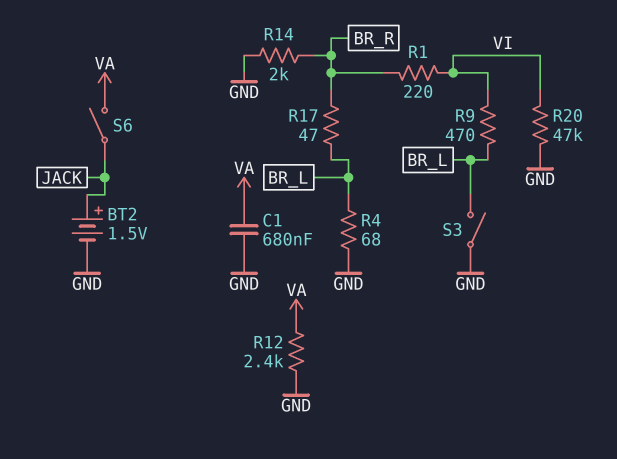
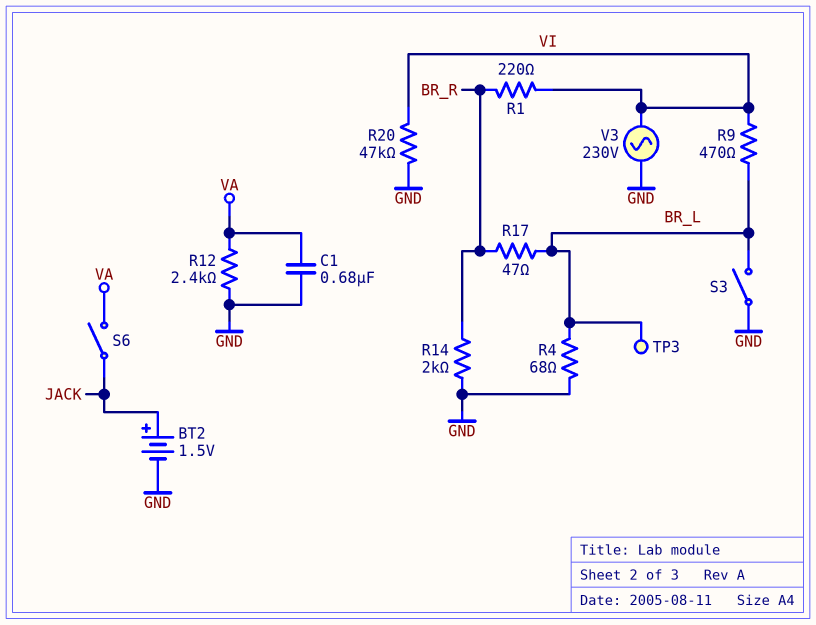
TP3: none -> test point (BR_L)
V3: none -> AC 230V (GND, VI)

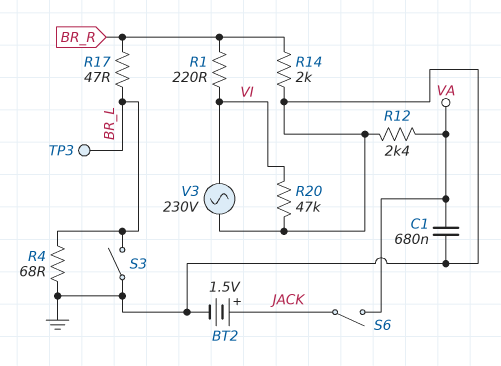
R9: 470 (BR_L, VI) -> none

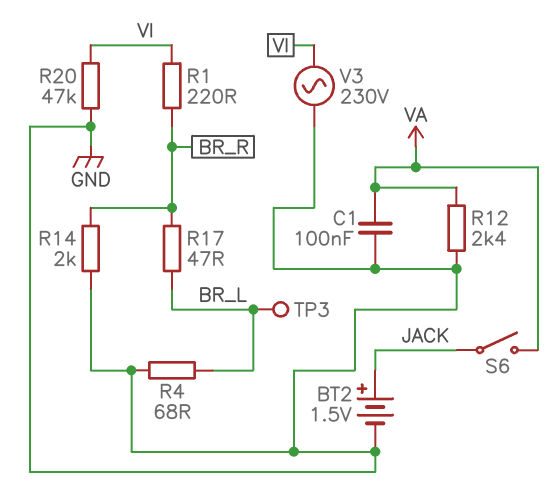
C1: 680nF (GND, VA) -> 100nF (GND, VA)
S3: switch (BR_L, GND) -> none

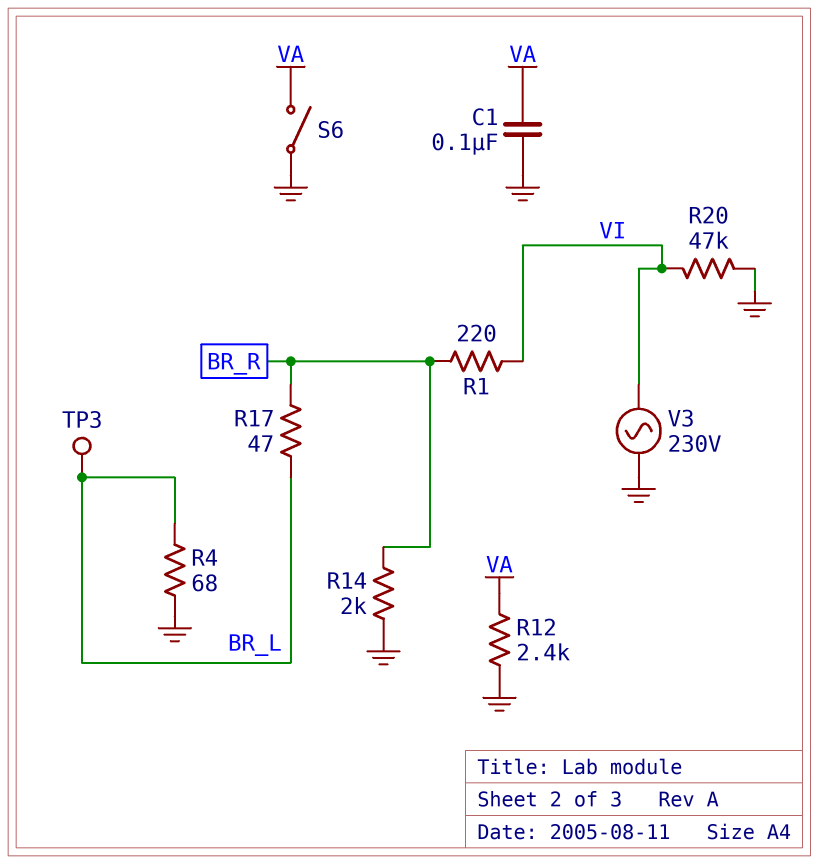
BT2: 1.5V (plus JACK, minus GND) -> none
S6: switch (JACK, VA) -> switch (GND, VA)

